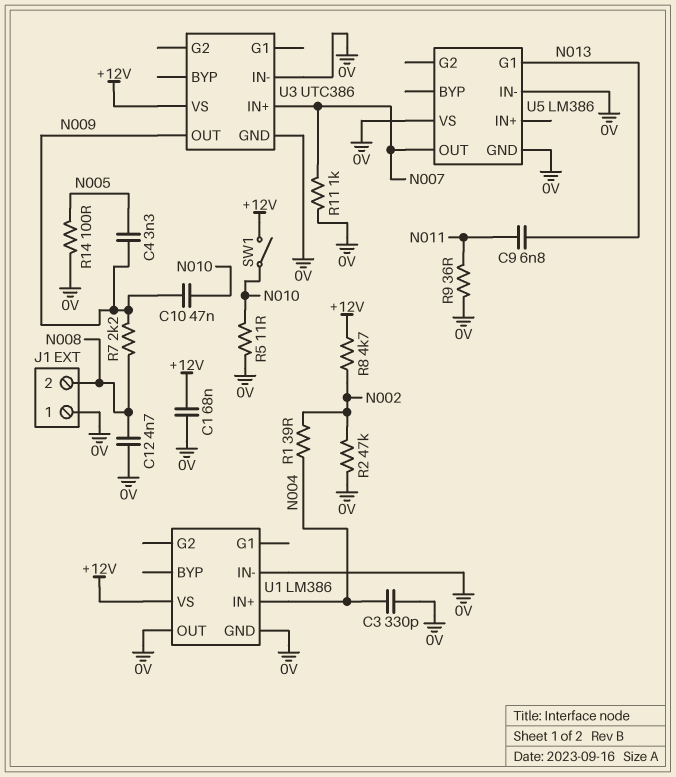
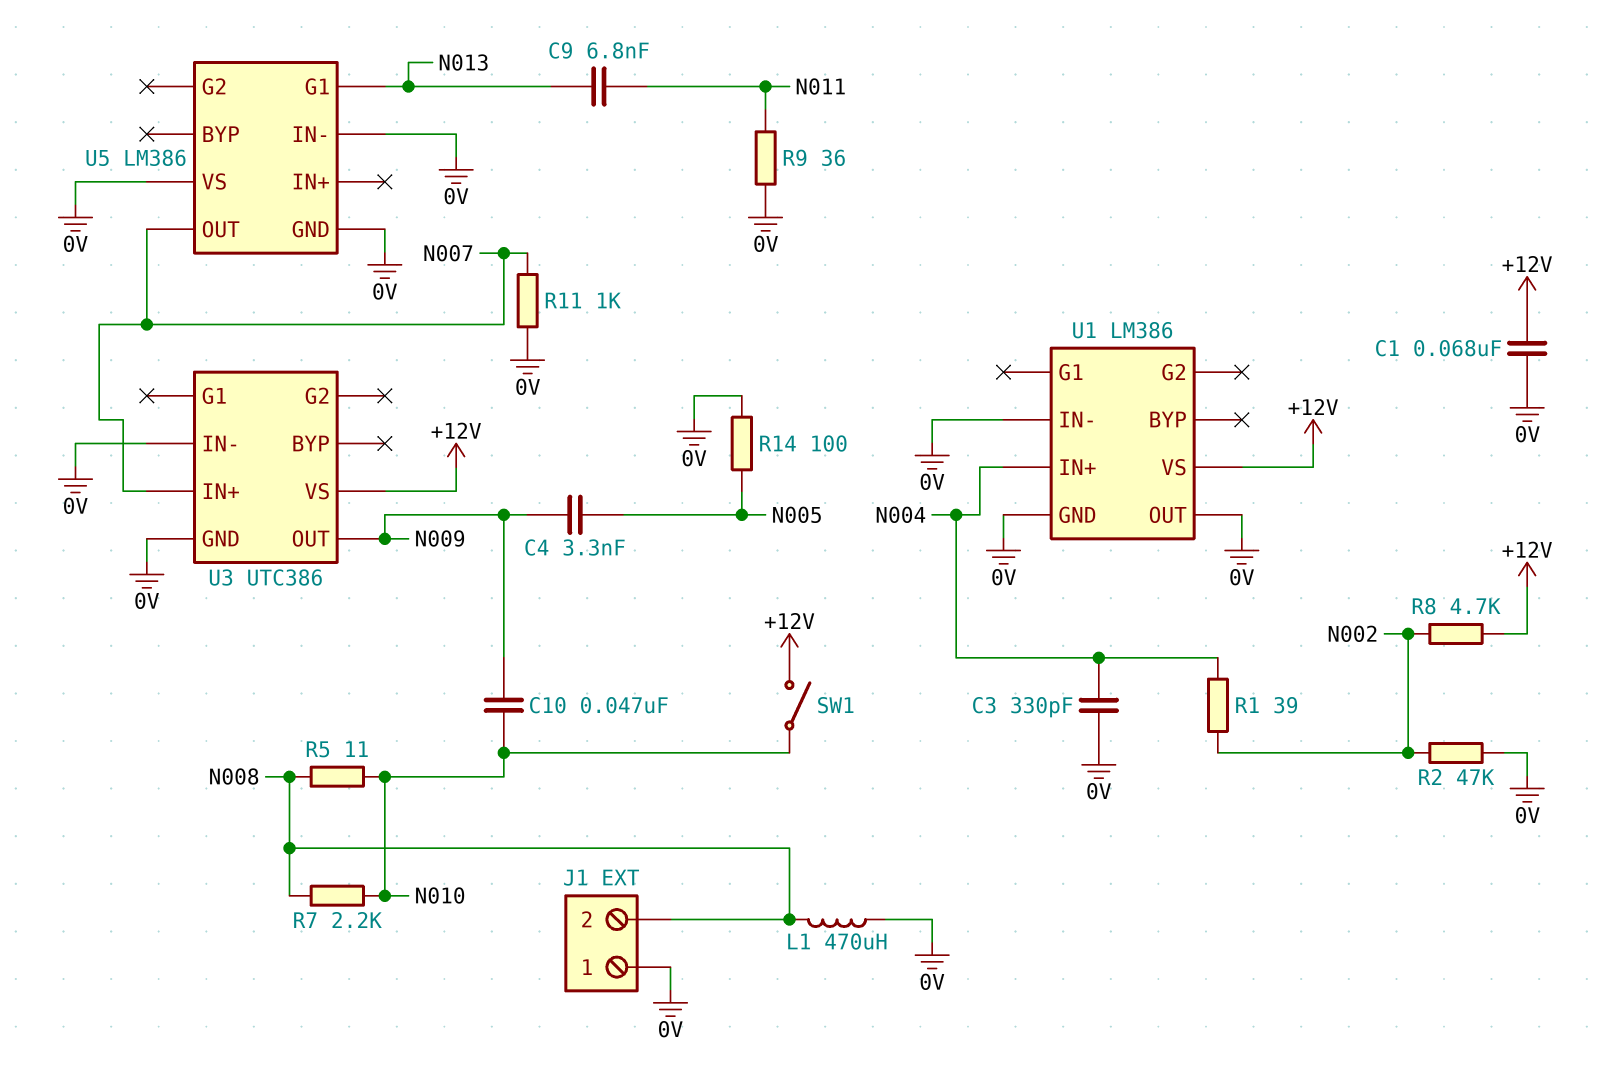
C12: 4.7nF (0V, N008) -> none
L1: none -> 470uH (0V, N008)
R5: 11 (0V, N010) -> 11 (N008, N010)
R7: 2.2k (N008, N009) -> 2.2k (N008, N010)

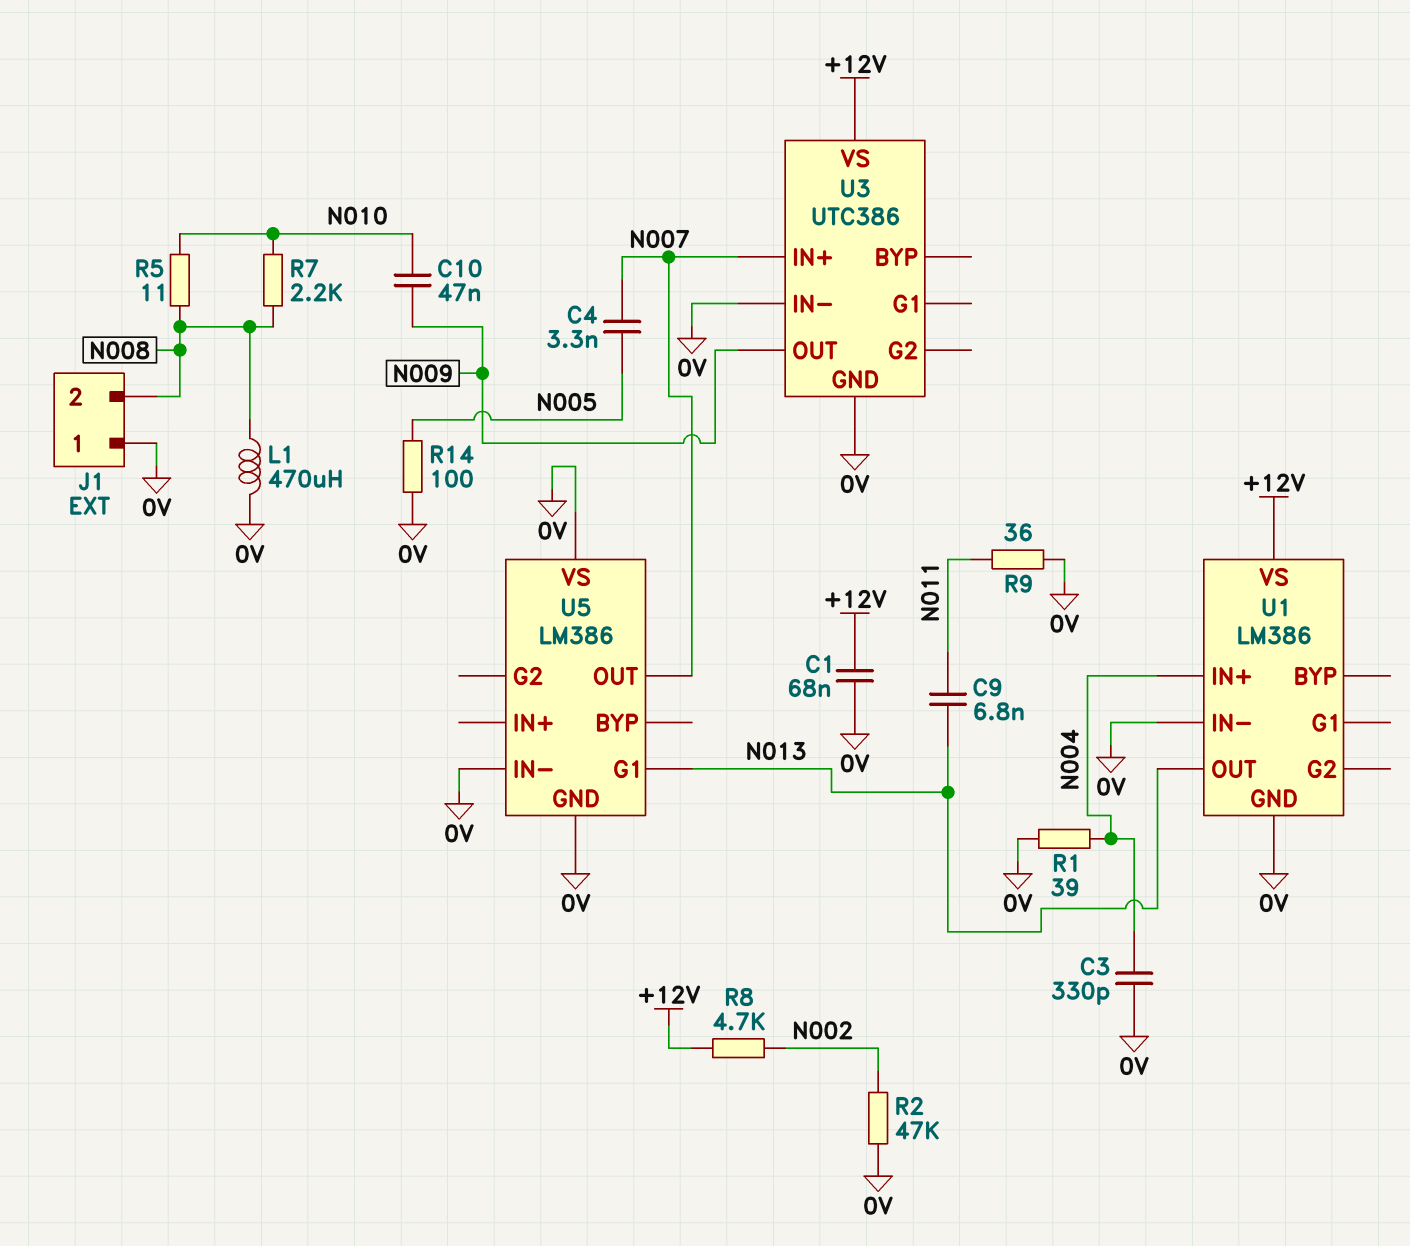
C4: 3.3nF (N005, N009) -> 3.3nF (N005, N007)
R1: 39 (N002, N004) -> 39 (0V, N004)
R11: 1k (0V, N007) -> none
SW1: switch (+12V, N010) -> none
U1 pin OUT: 0V -> N013

